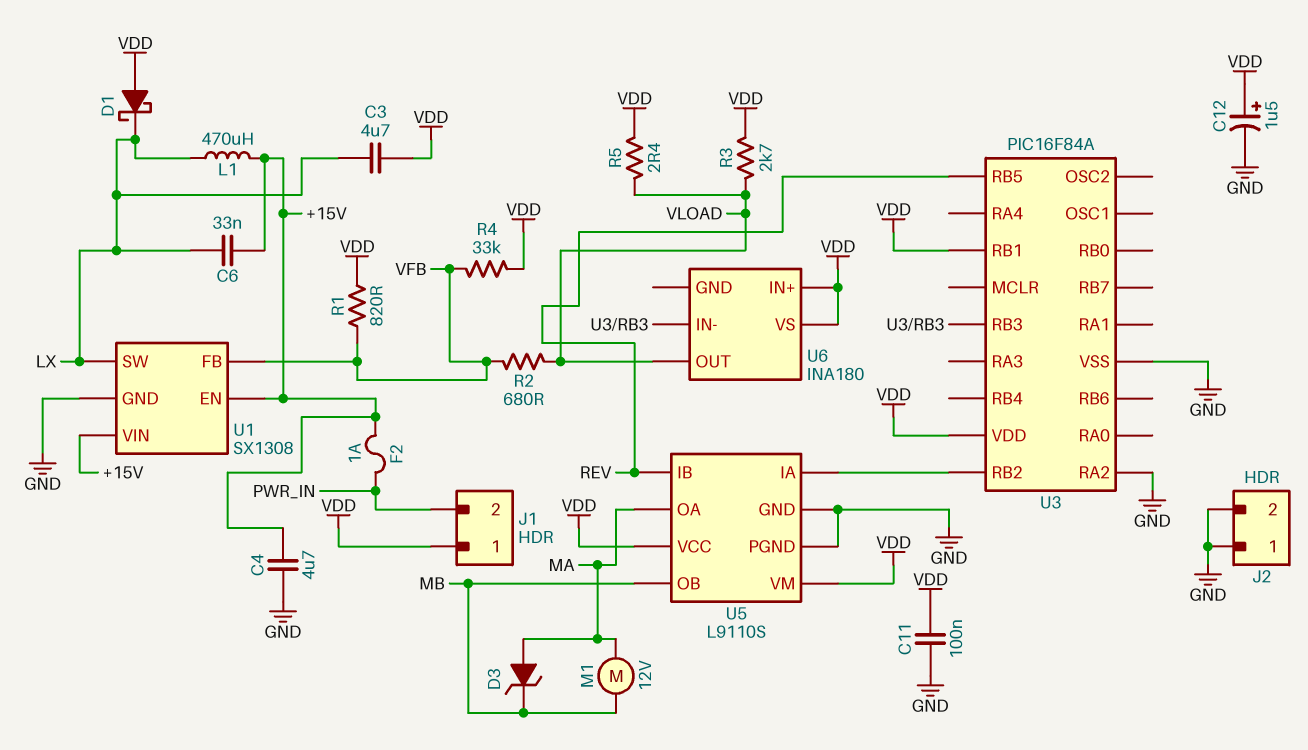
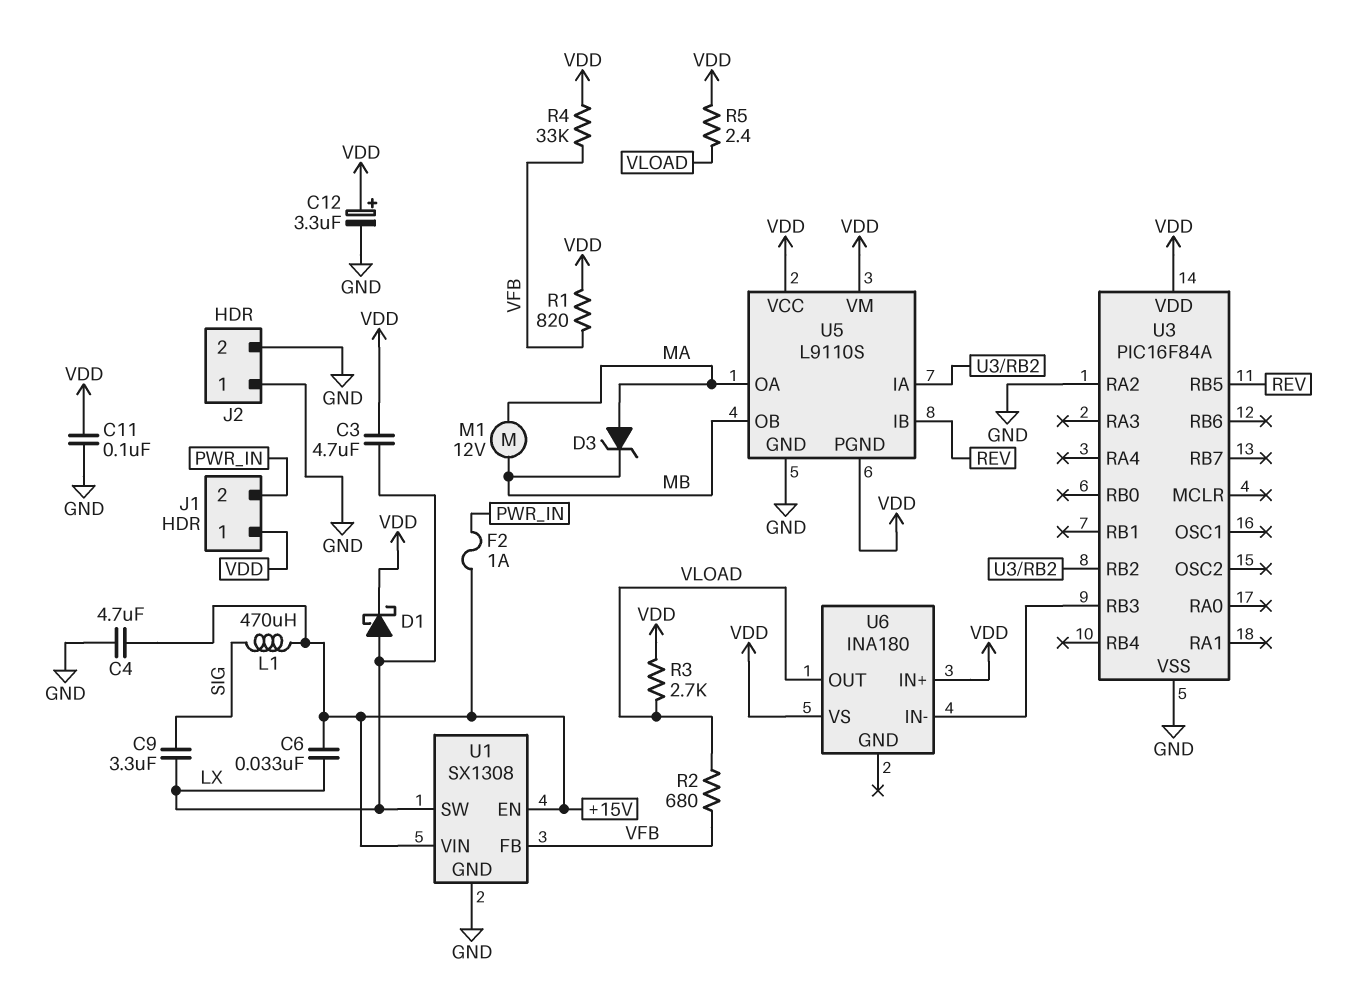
C9: none -> 3.3uF (LX, SIG)
C12: 1.5uF (plus VDD, minus GND) -> 3.3uF (plus VDD, minus GND)
D1: schottky (A VDD, K LX) -> schottky (A LX, K VDD)
L1: 470uH (+15V, LX) -> 470uH (+15V, SIG)
U3 pin RB1: VDD -> none
U5 pin PGND: GND -> VDD

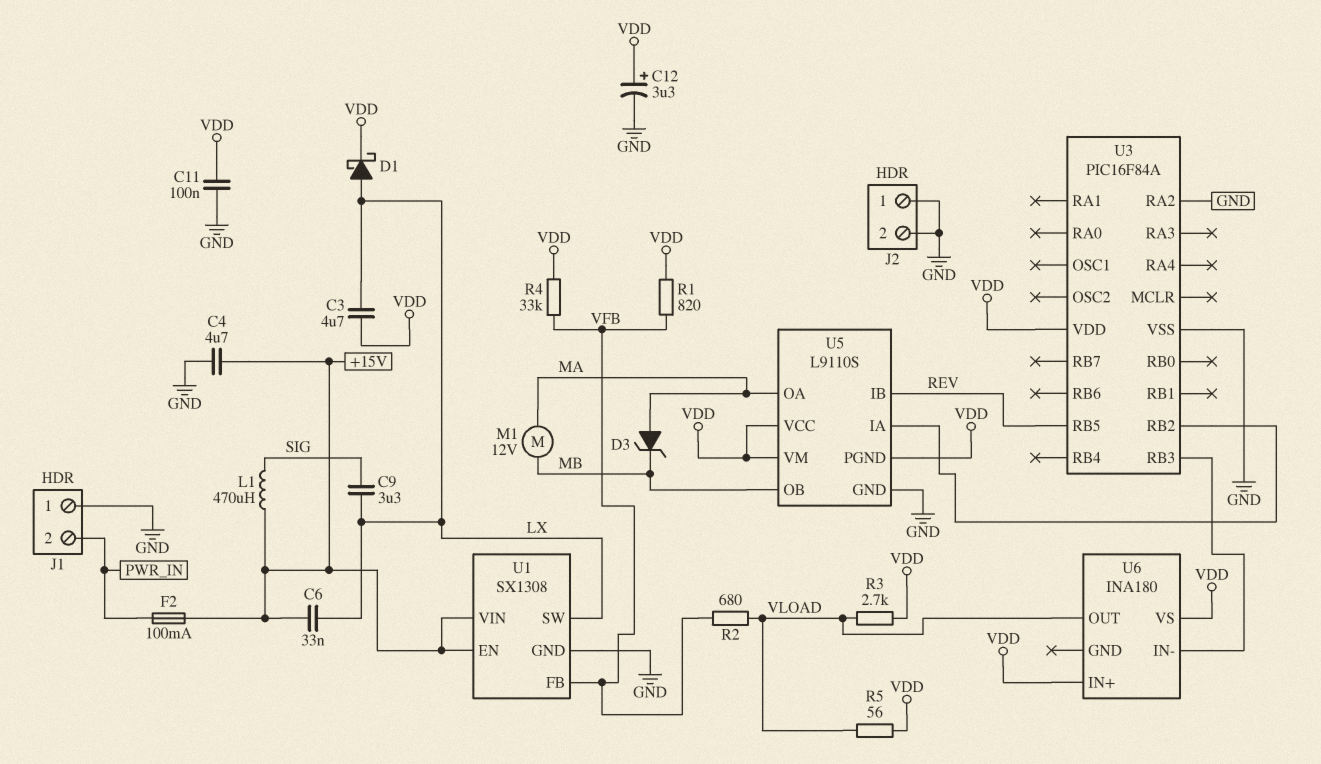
F2: 1A (+15V, PWR_IN) -> 100mA (+15V, PWR_IN)
J1 pin 1: VDD -> GND
R5: 2.4 (VDD, VLOAD) -> 56 (VDD, VLOAD)

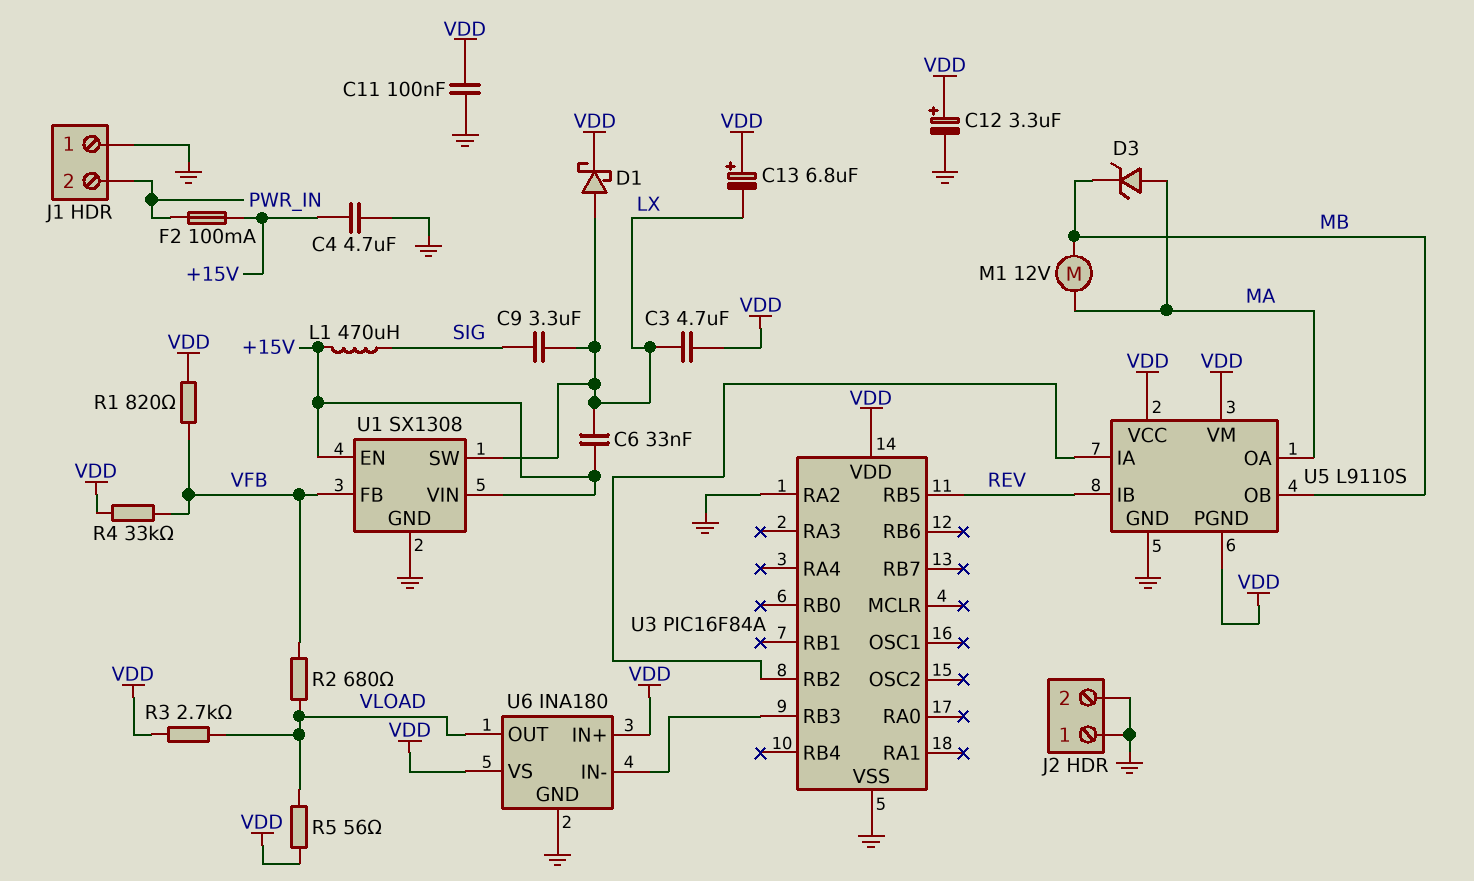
C13: none -> 6.8uF (plus VDD, minus LX)
U6 pin GND: none -> GND

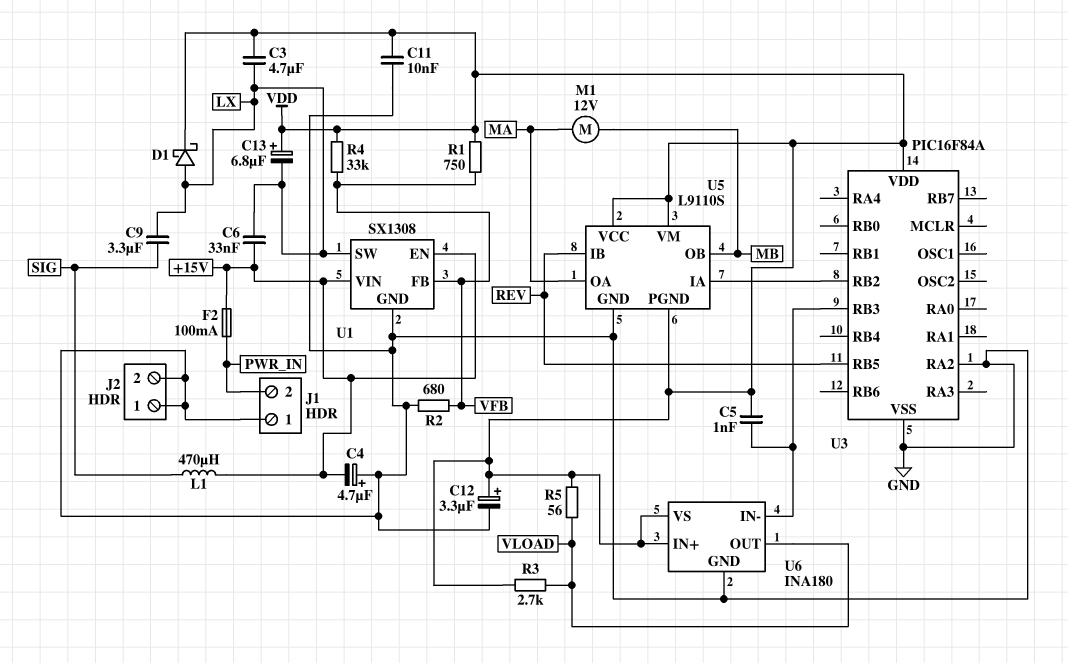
C4: 4.7uF (+15V, GND) -> 4.7uF (plus GND, minus +15V)
C5: none -> 1nF (U3/RB3, VDD)
C11: 100nF (GND, VDD) -> 10nF (GND, VDD)
D3: zener (A MA, K MB) -> none
R1: 820 (VDD, VFB) -> 750 (VDD, VFB)
R2: 680 (VFB, VLOAD) -> 680 (GND, VFB)

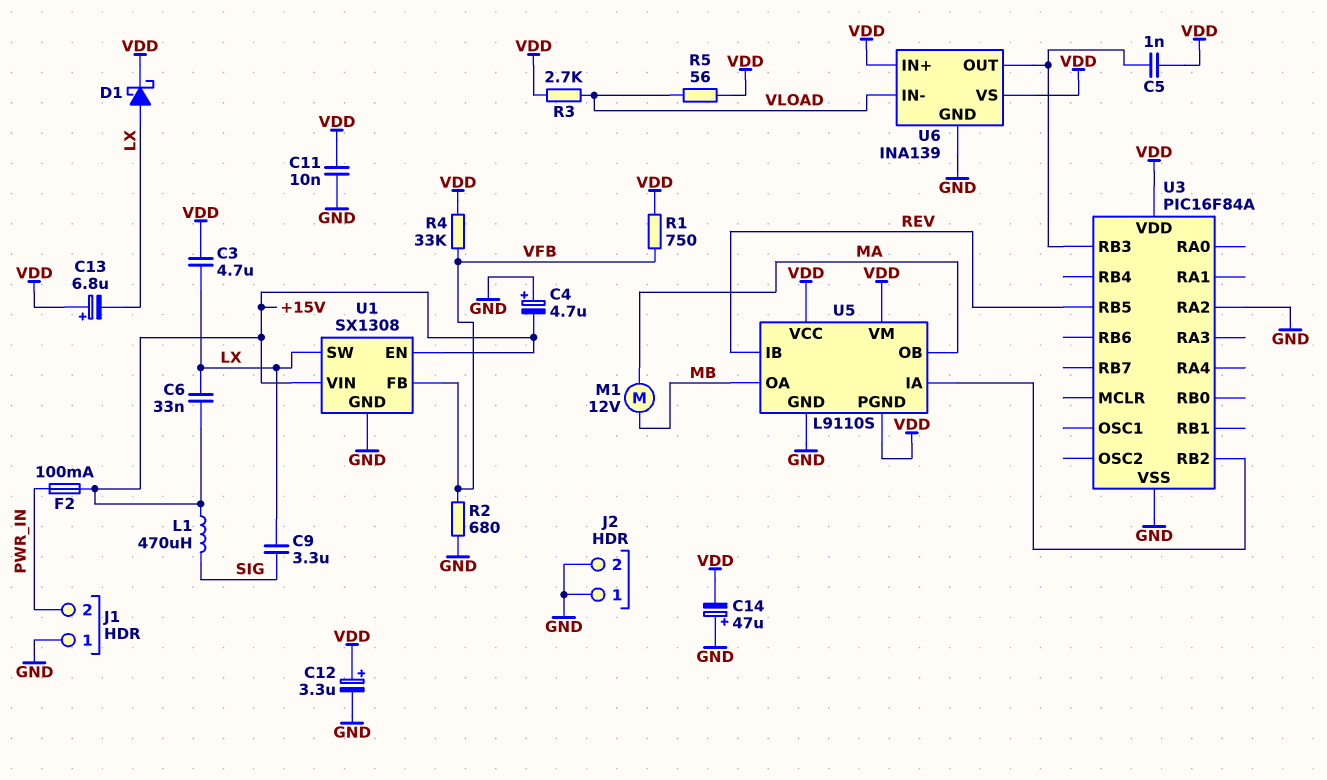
C14: none -> 47uF (plus GND, minus VDD)
U5 pin OA: MA -> MB
U5 pin OB: MB -> MA
U6: INA180 -> INA139
U6 pin IN-: U3/RB3 -> VLOAD
U6 pin OUT: VLOAD -> U3/RB3

